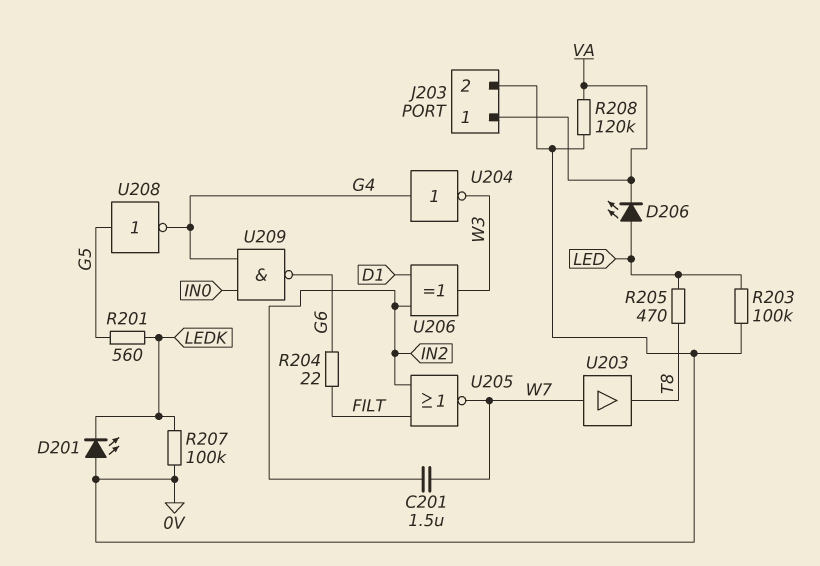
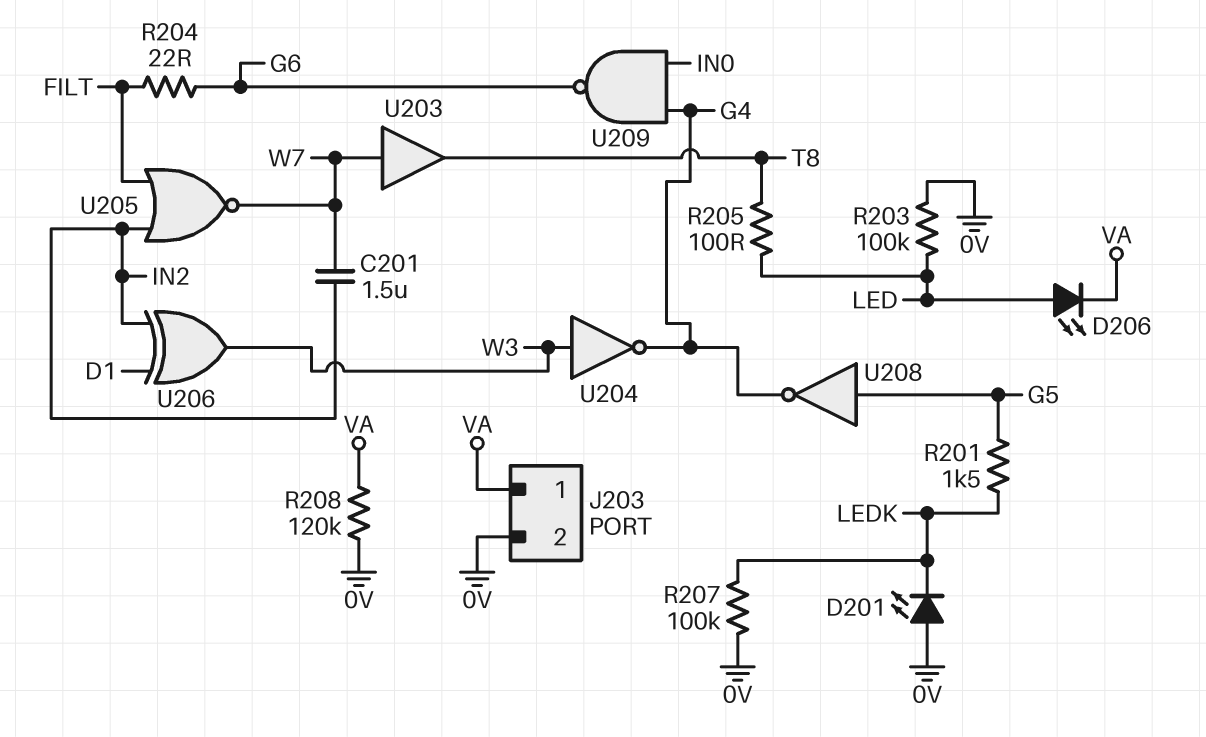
R201: 560 (G5, LEDK) -> 1.5k (G5, LEDK)
R205: 470 (LED, T8) -> 100 (LED, T8)
U204: NOT (in G4, out W3) -> NOT (in W3, out G4)

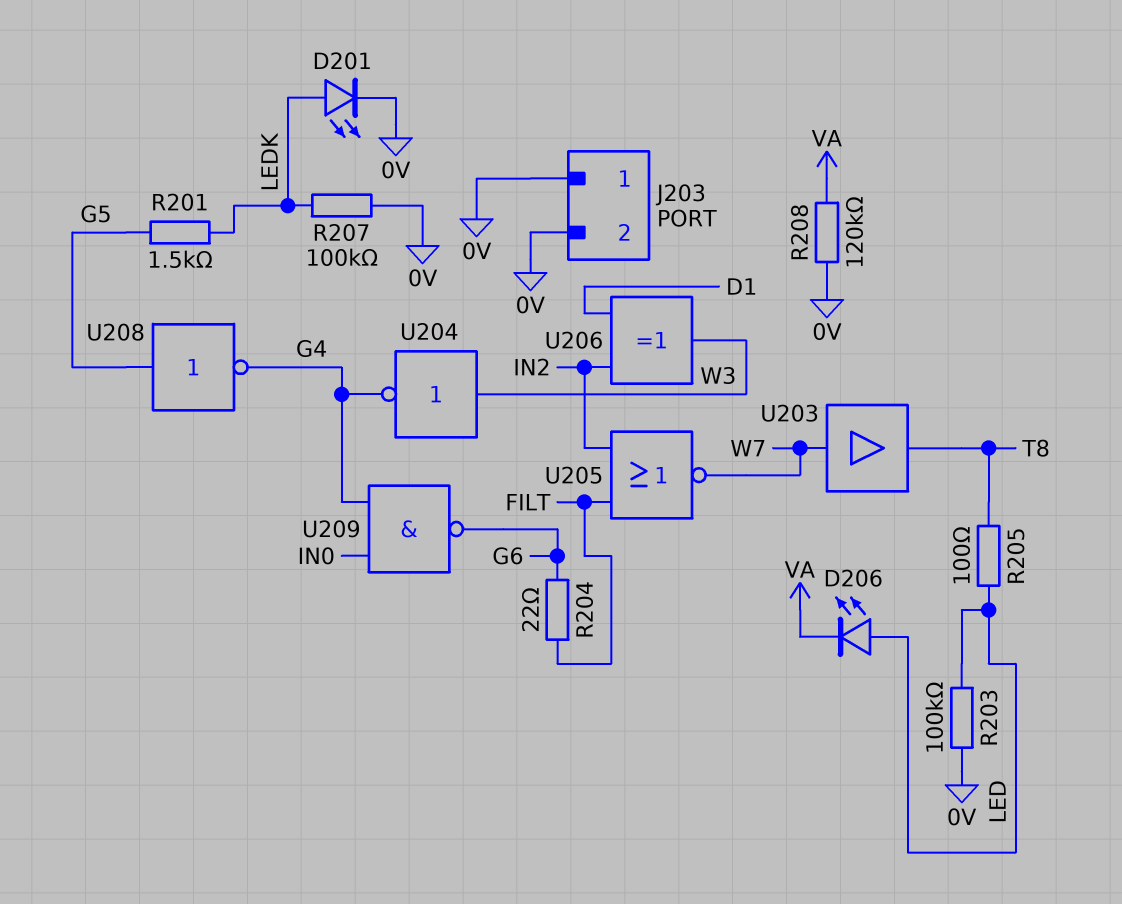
C201: 1.5uF (IN2, W7) -> none
D201: LED (A 0V, K LEDK) -> LED (A LEDK, K 0V)
J203 pin 1: VA -> 0V

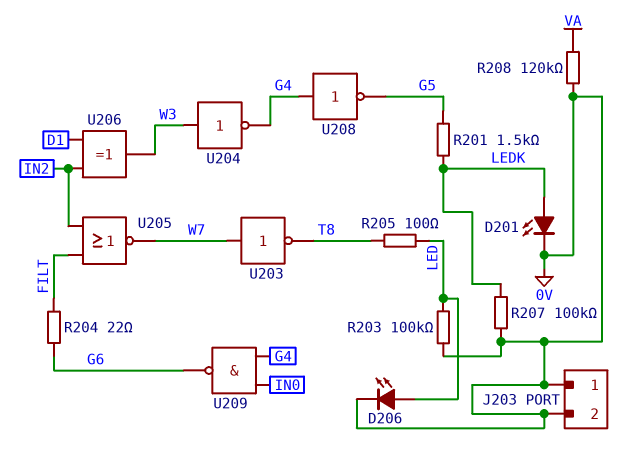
D206: LED (A LED, K VA) -> LED (A LED, K 0V)
U203: buffer (in W7, out T8) -> NOT (in W7, out T8)
U208: NOT (in G5, out G4) -> NOT (in G4, out G5)

